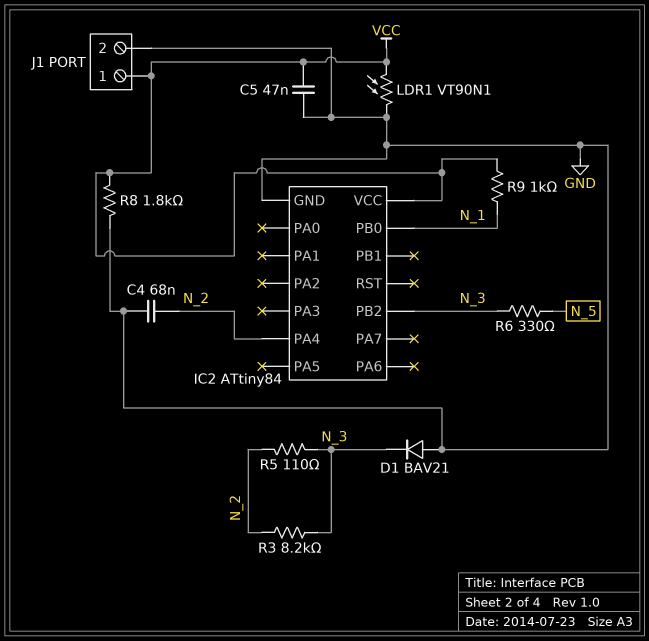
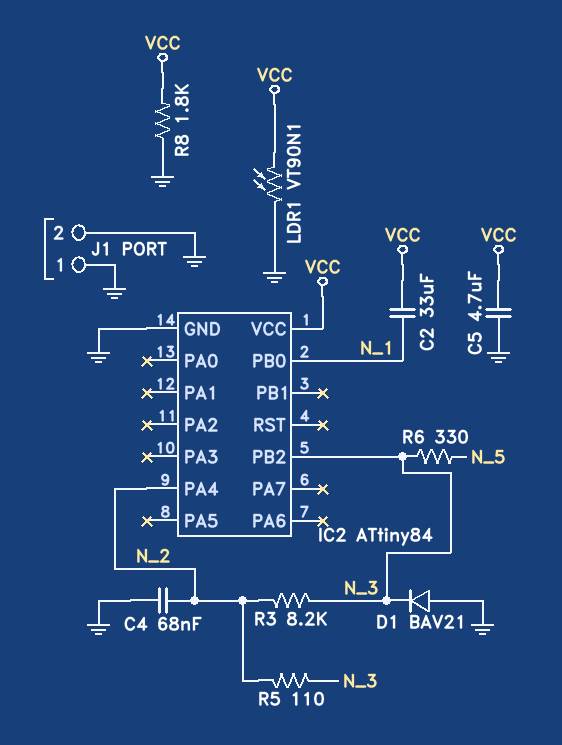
C2: none -> 33uF (N_1, VCC)
C5: 47nF (GND, VCC) -> 4.7uF (GND, VCC)
J1 pin 1: VCC -> GND
R9: 1k (N_1, VCC) -> none

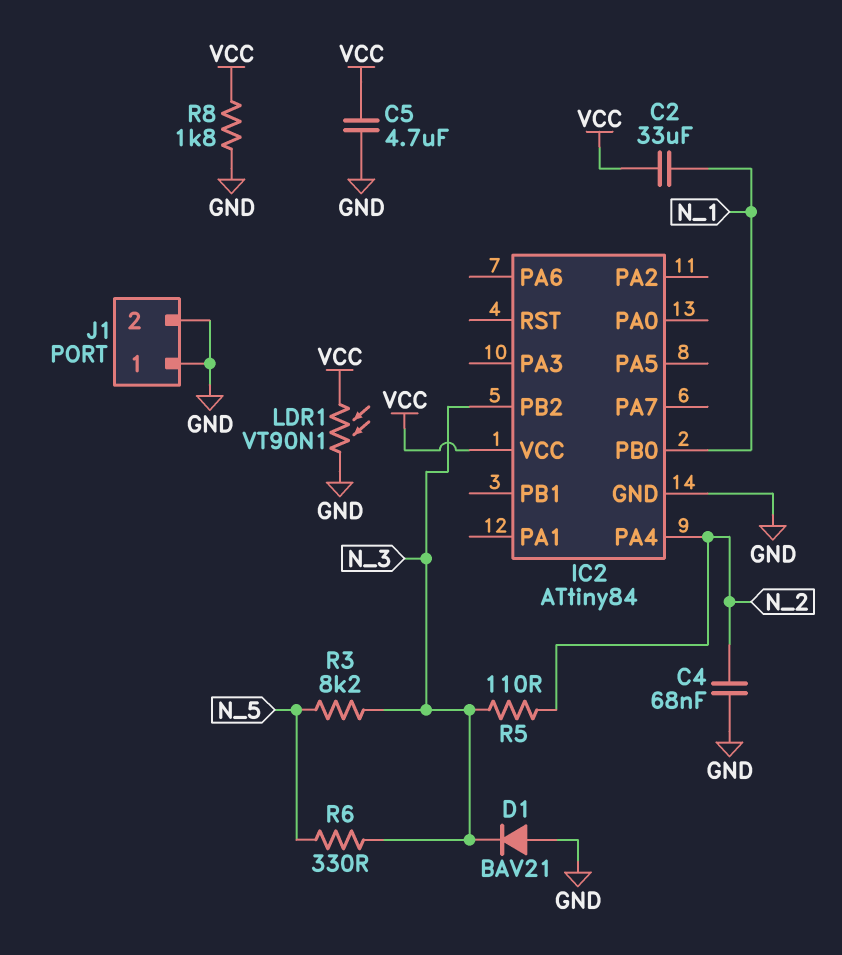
R3: 8.2k (N_2, N_3) -> 8.2k (N_3, N_5)

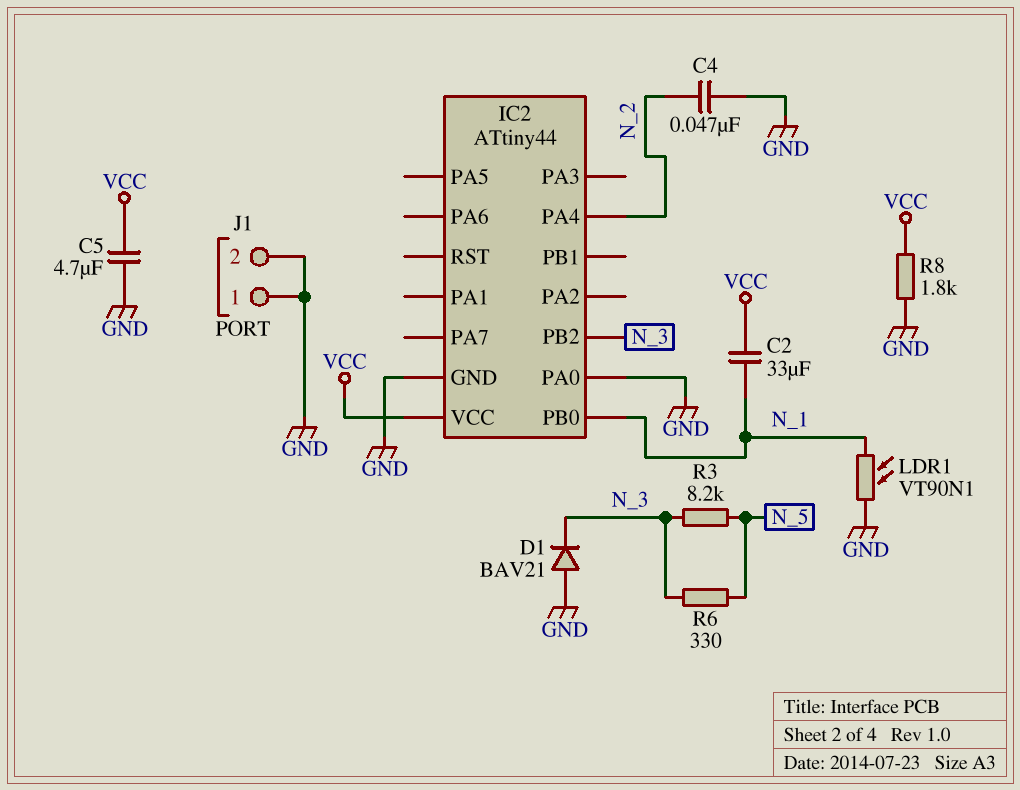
C4: 68nF (GND, N_2) -> 47nF (GND, N_2)
IC2: ATtiny84 -> ATtiny44
IC2 pin PA0: none -> GND
LDR1: VT90N1 (GND, VCC) -> VT90N1 (GND, N_1)
R5: 110 (N_2, N_3) -> none

